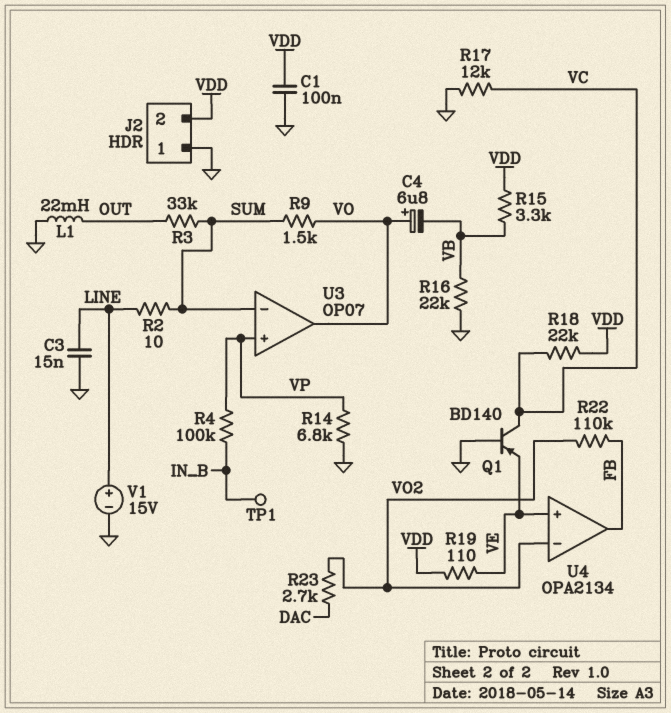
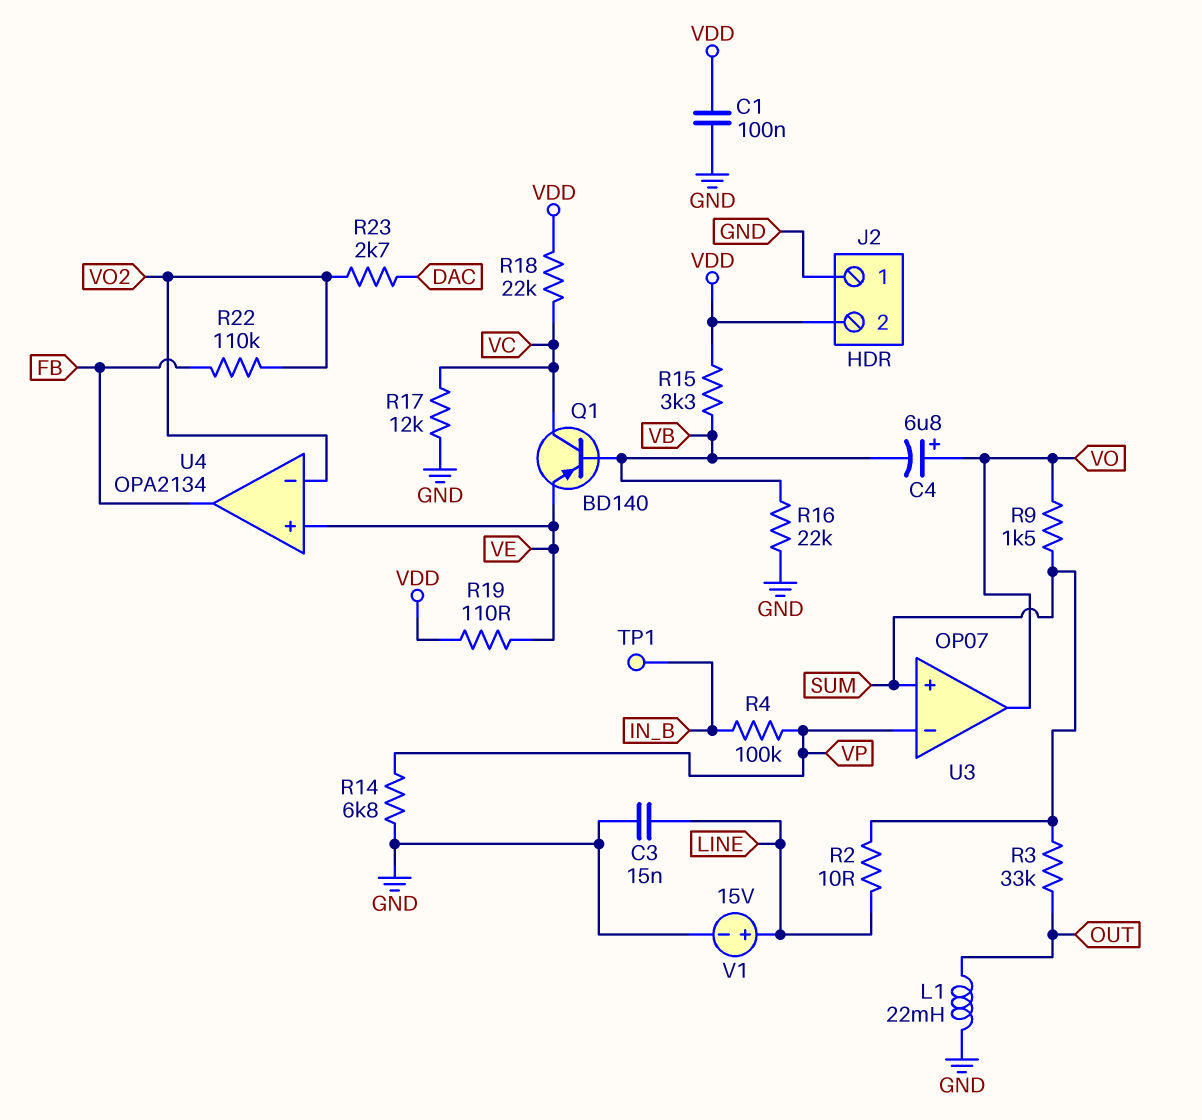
Q1: PNP BD140 (B GND, C VC, E VE) -> PNP BD140 (B VB, C VC, E VE)
U3 pin in+: VP -> SUM
U3 pin in-: SUM -> VP

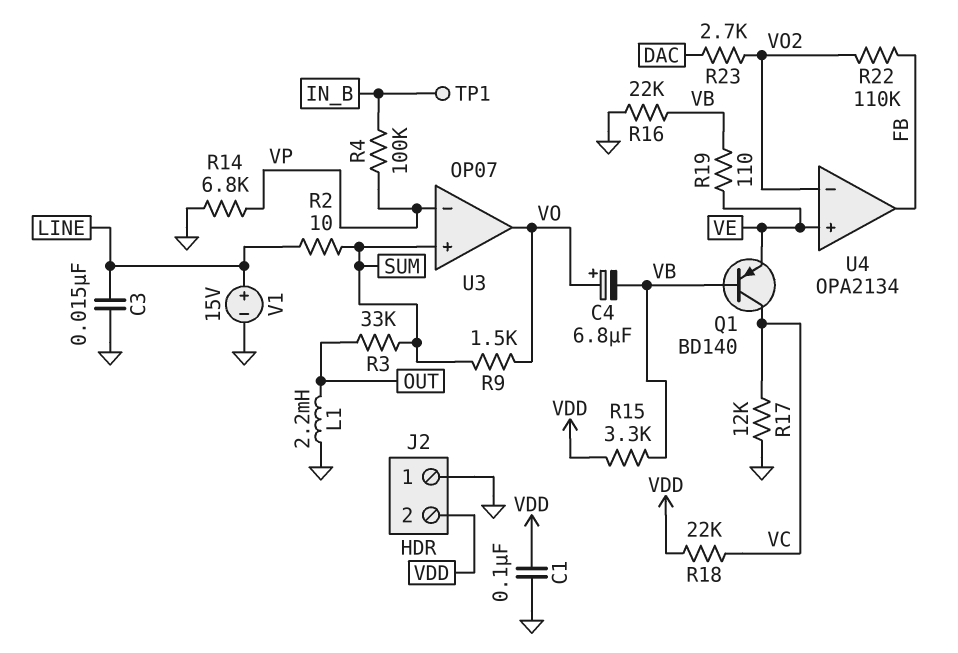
L1: 22mH (GND, OUT) -> 2.2mH (GND, OUT)
R19: 110 (VDD, VE) -> 110 (VB, VE)

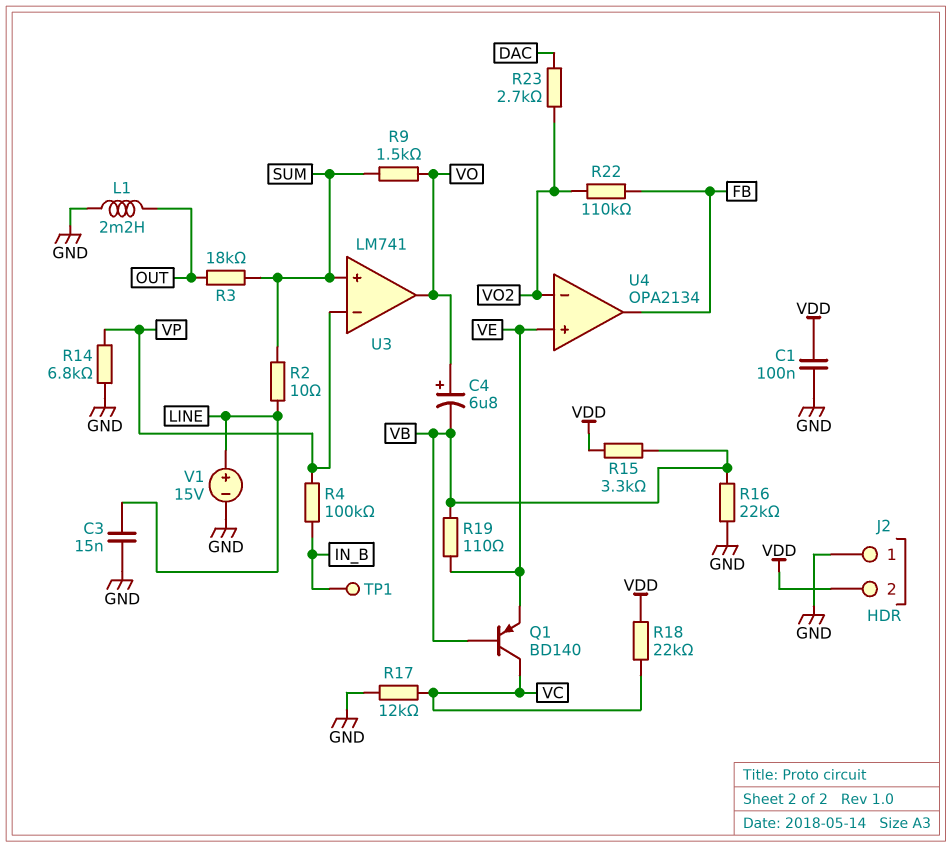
R3: 33k (OUT, SUM) -> 18k (OUT, SUM)
U3: OP07 -> LM741

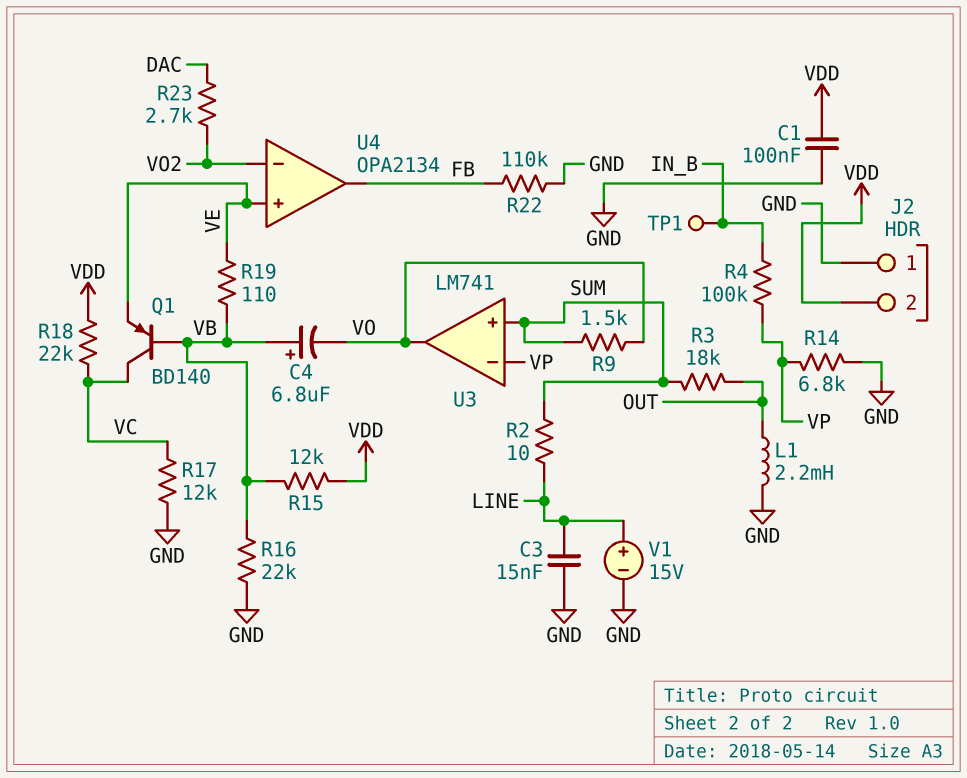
C4: 6.8uF (plus VO, minus VB) -> 6.8uF (plus VB, minus VO)
R15: 3.3k (VB, VDD) -> 12k (VB, VDD)
R22: 110k (FB, VO2) -> 110k (FB, GND)

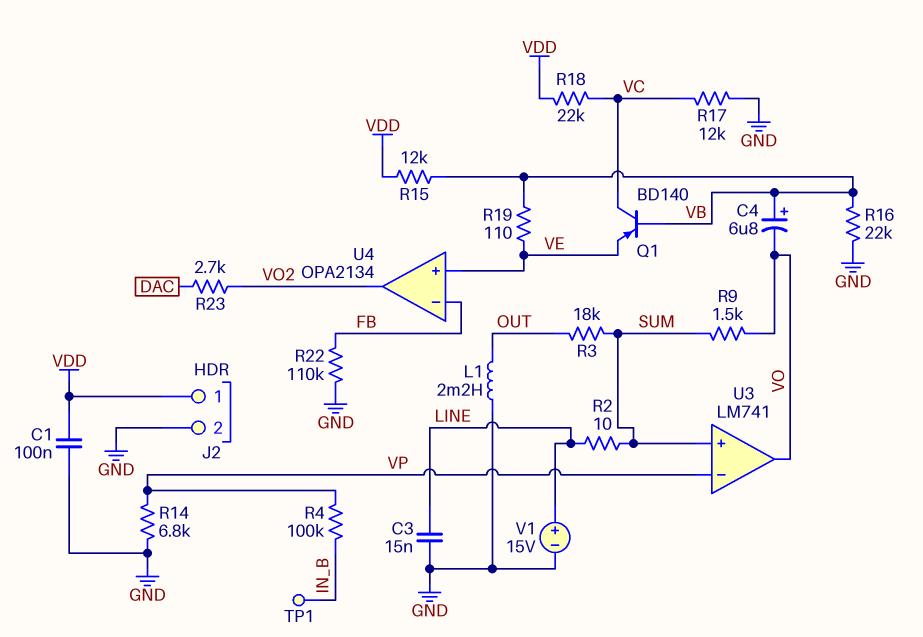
J2 pin 1: GND -> VDD
J2 pin 2: VDD -> GND
U4 pin in-: VO2 -> FB
U4 pin out: FB -> VO2

